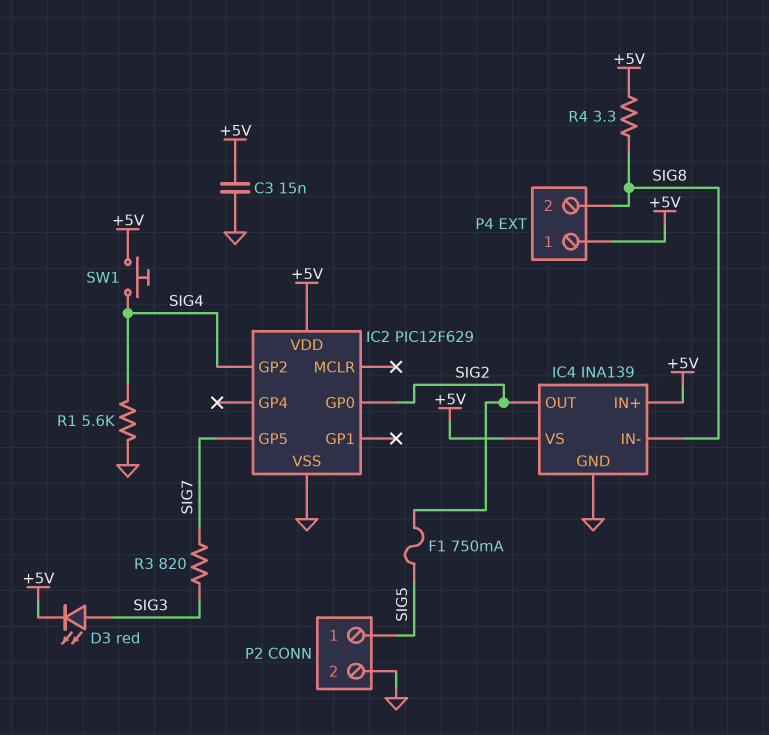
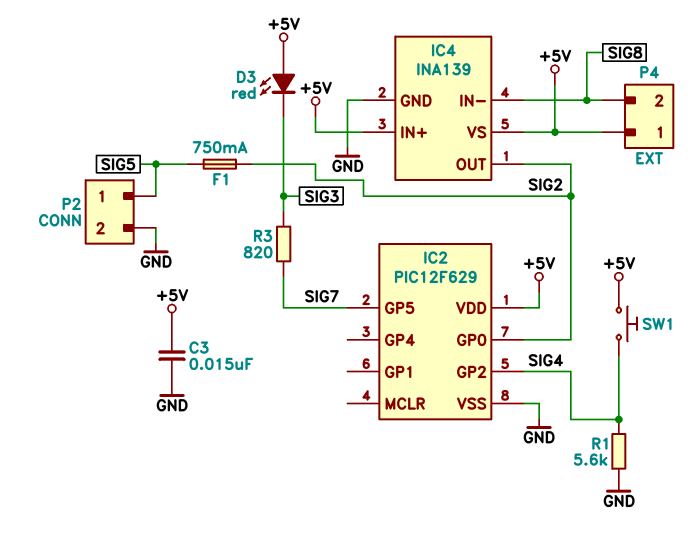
D3: LED red (A SIG3, K +5V) -> LED red (A +5V, K SIG3)
R4: 3.3 (+5V, SIG8) -> none

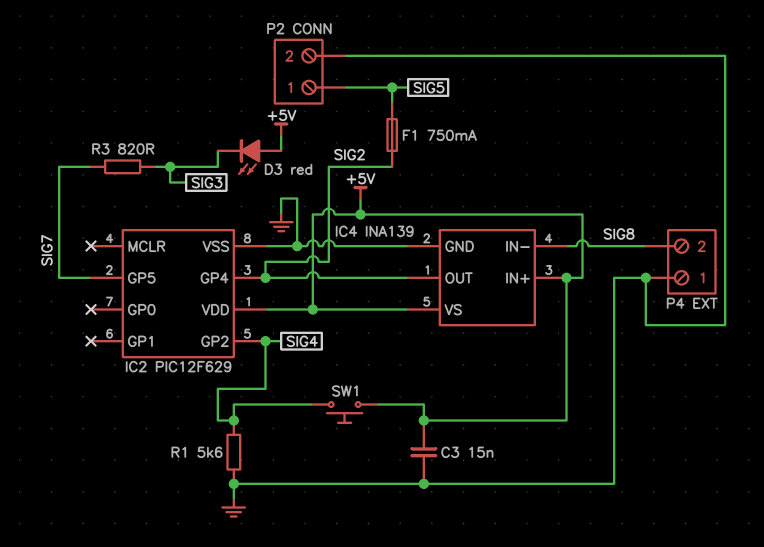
IC2 pin GP0: SIG2 -> none
IC2 pin GP4: none -> SIG2
P4 pin 1: +5V -> GND

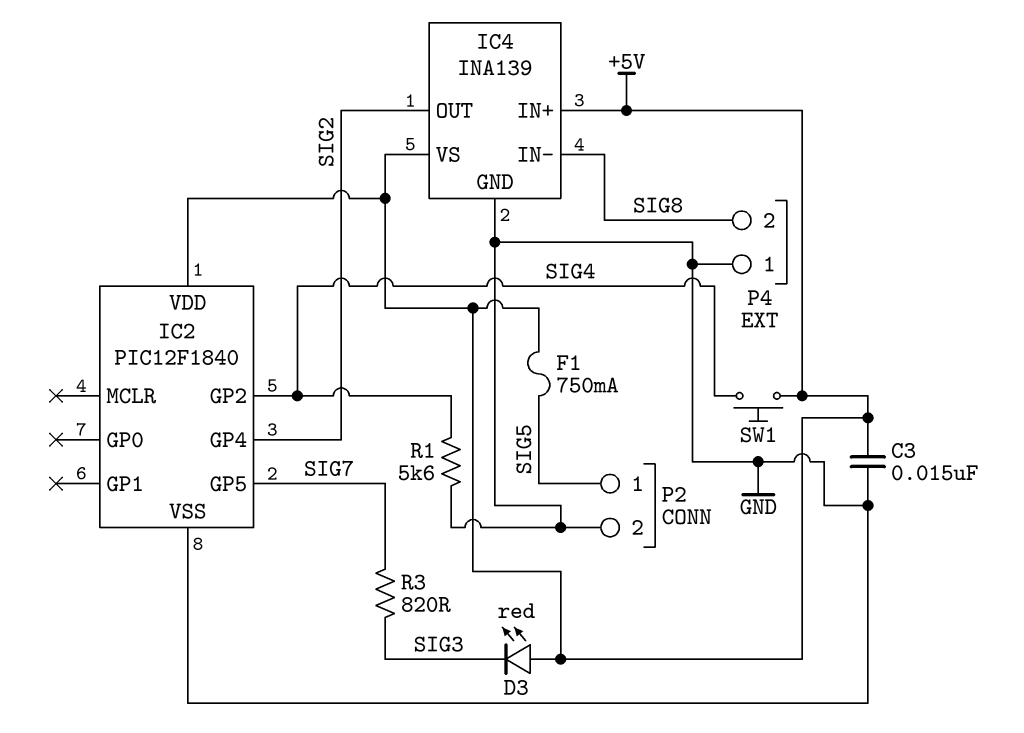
F1: 750mA (SIG2, SIG5) -> 750mA (+5V, SIG5)
IC2: PIC12F629 -> PIC12F1840

